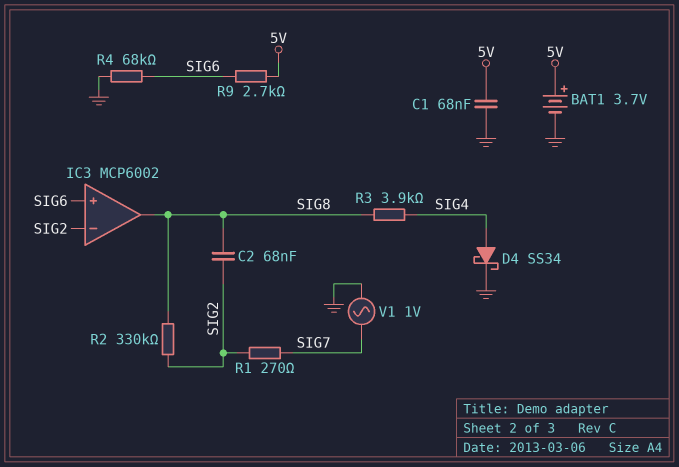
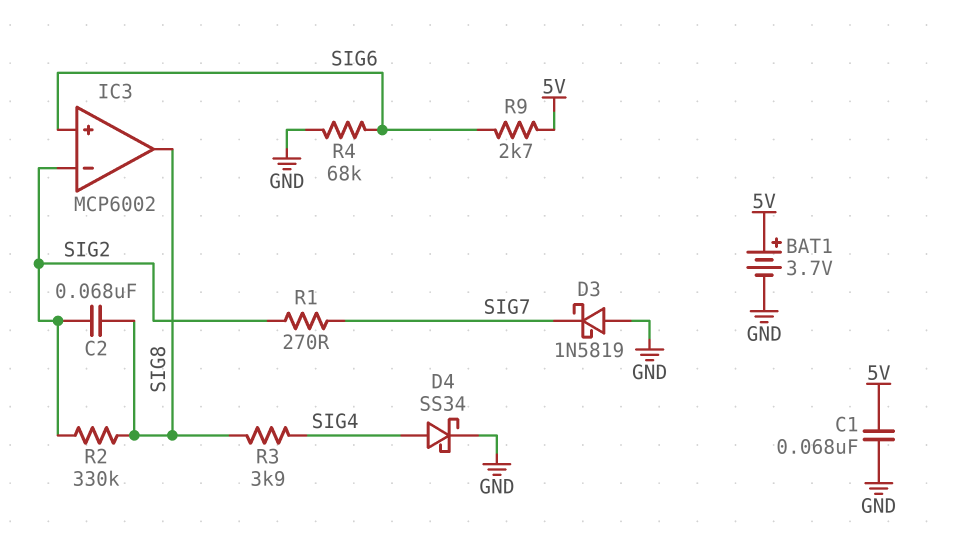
D3: none -> schottky 1N5819 (A GND, K SIG7)
V1: AC 1V (GND, SIG7) -> none

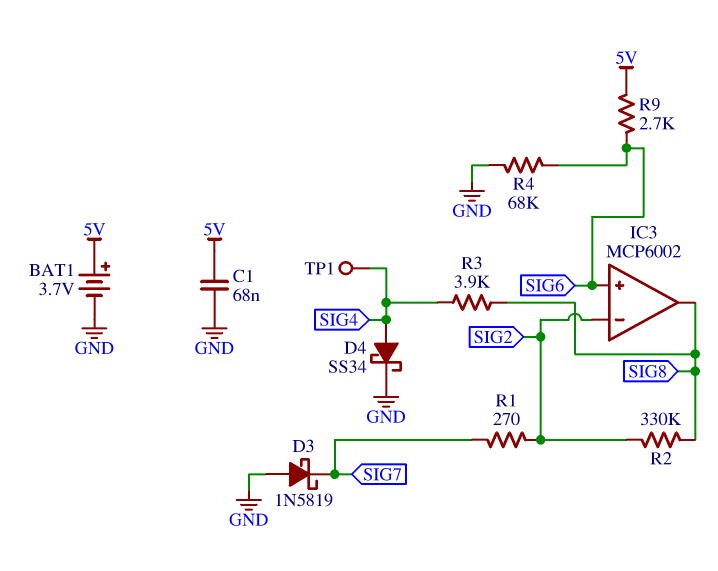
C2: 68nF (SIG2, SIG8) -> none
TP1: none -> test point (SIG4)

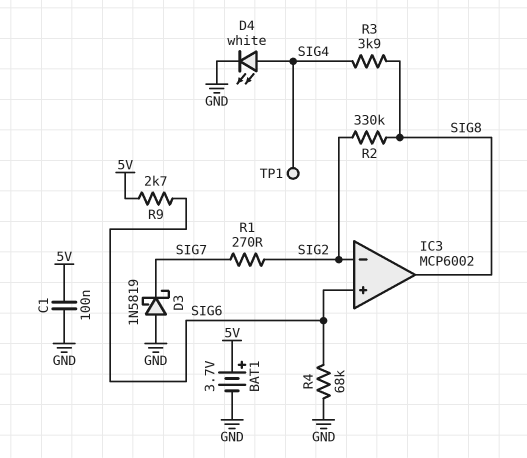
C1: 68nF (5V, GND) -> 100nF (5V, GND)
D4: schottky SS34 (A SIG4, K GND) -> LED white (A SIG4, K GND)

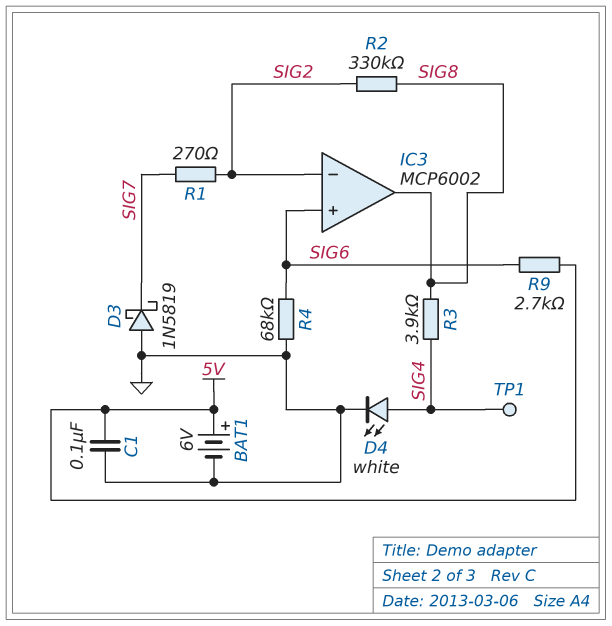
BAT1: 3.7V (plus 5V, minus GND) -> 6V (plus 5V, minus GND)

